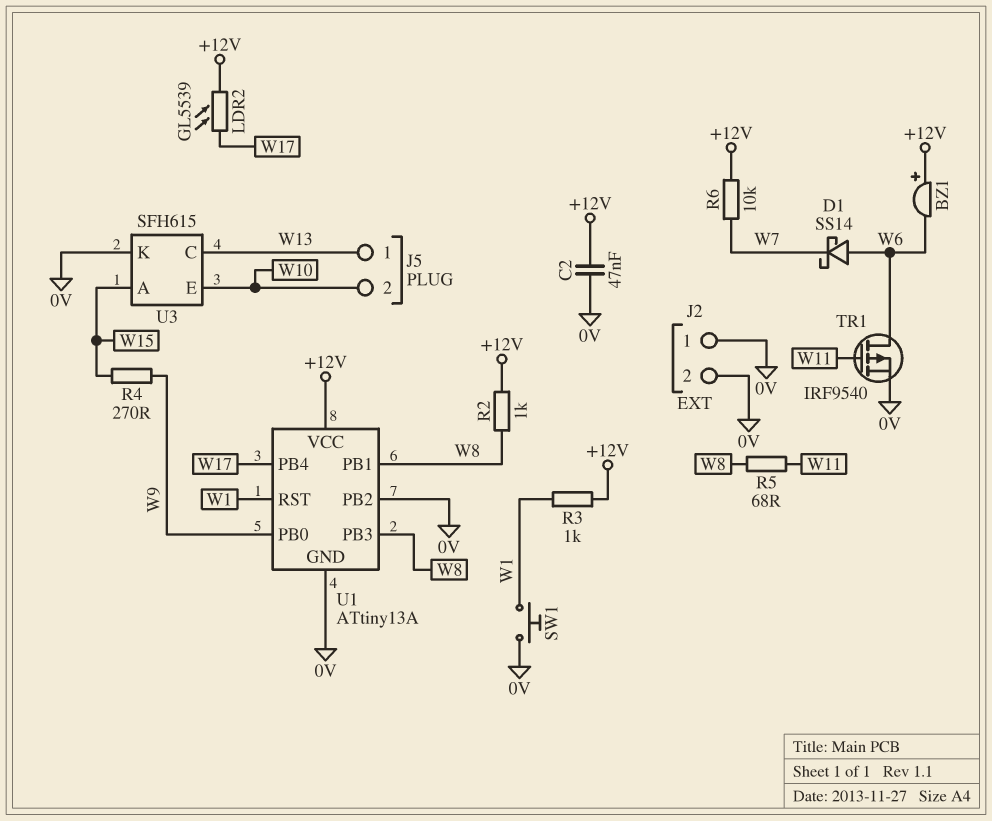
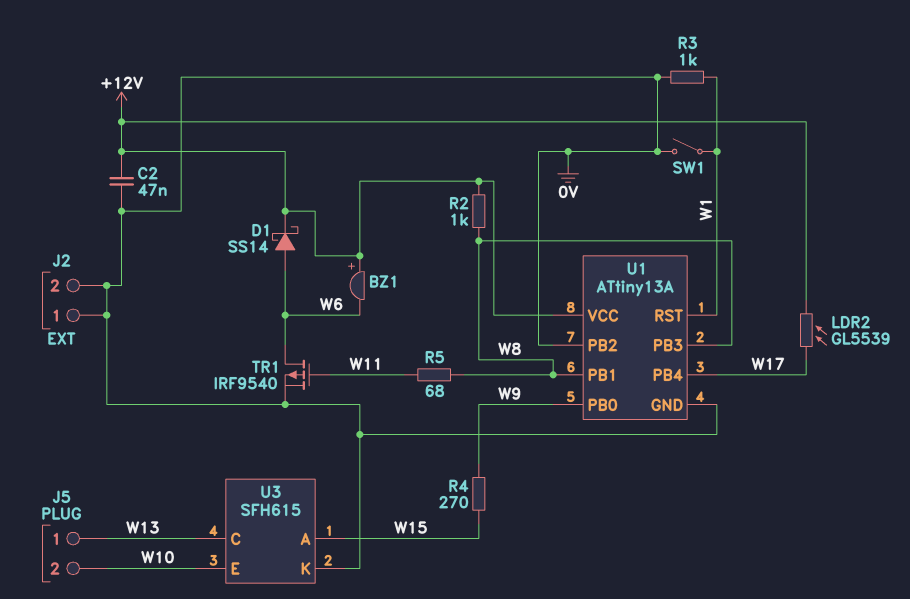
D1: schottky SS14 (A W6, K W7) -> schottky SS14 (A W6, K +12V)
R3: 1k (+12V, W1) -> 1k (0V, W1)
R6: 10k (+12V, W7) -> none
SW1: button (0V, W1) -> switch (0V, W1)

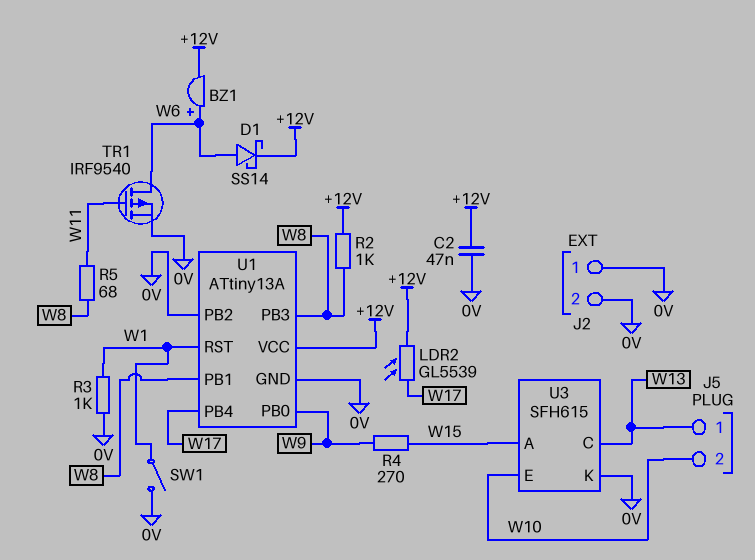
BZ1: buzzer (plus +12V, minus W6) -> buzzer (plus W6, minus +12V)

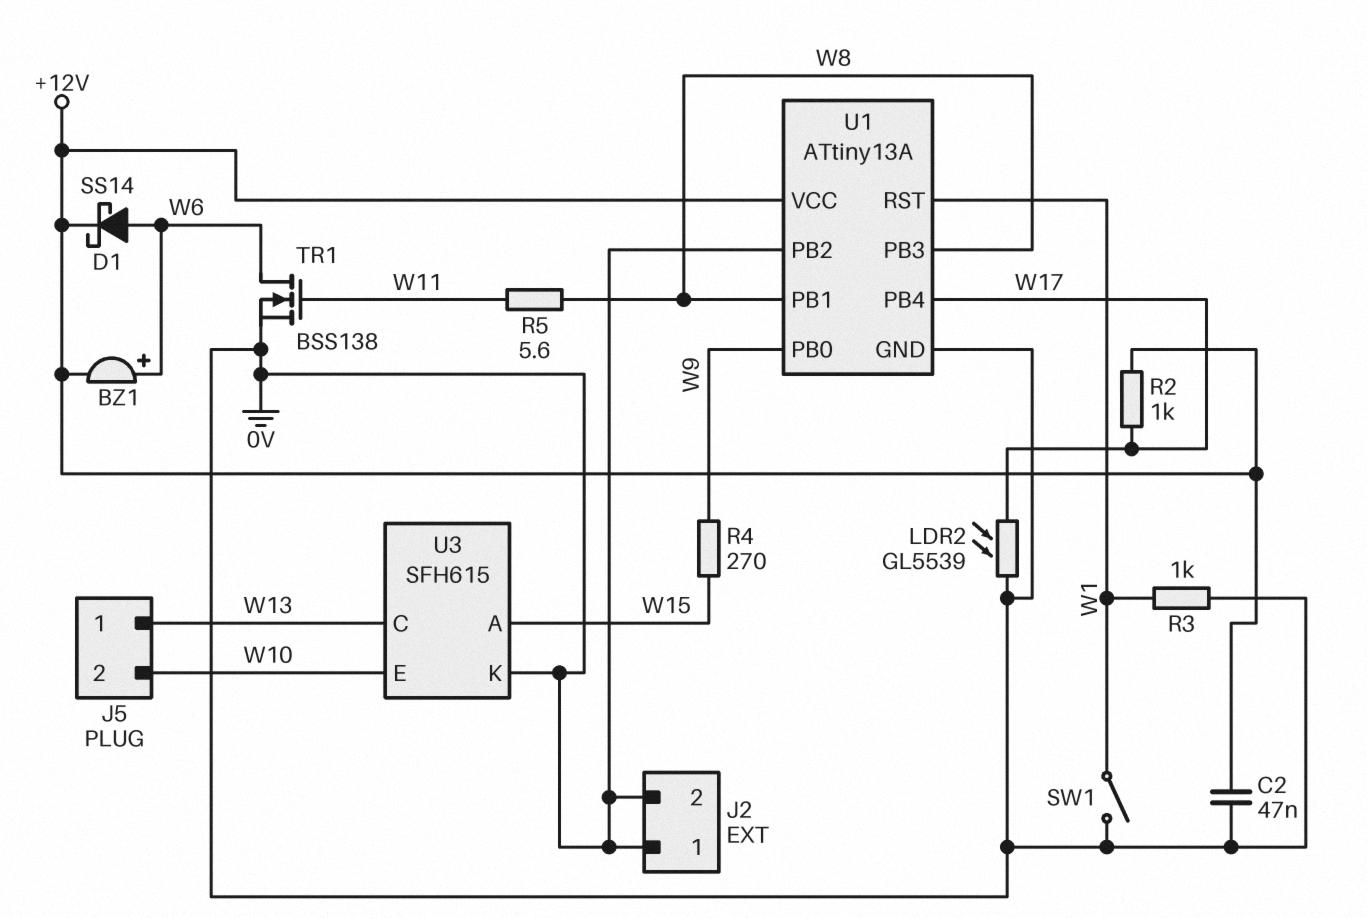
LDR2: GL5539 (+12V, W17) -> GL5539 (0V, W17)
R2: 1k (+12V, W8) -> 1k (+12V, W17)
R5: 68 (W8, W11) -> 5.6 (W8, W11)
TR1: PMOS IRF9540 (G W11, D W6, S 0V) -> NMOS BSS138 (G W11, D W6, S 0V)

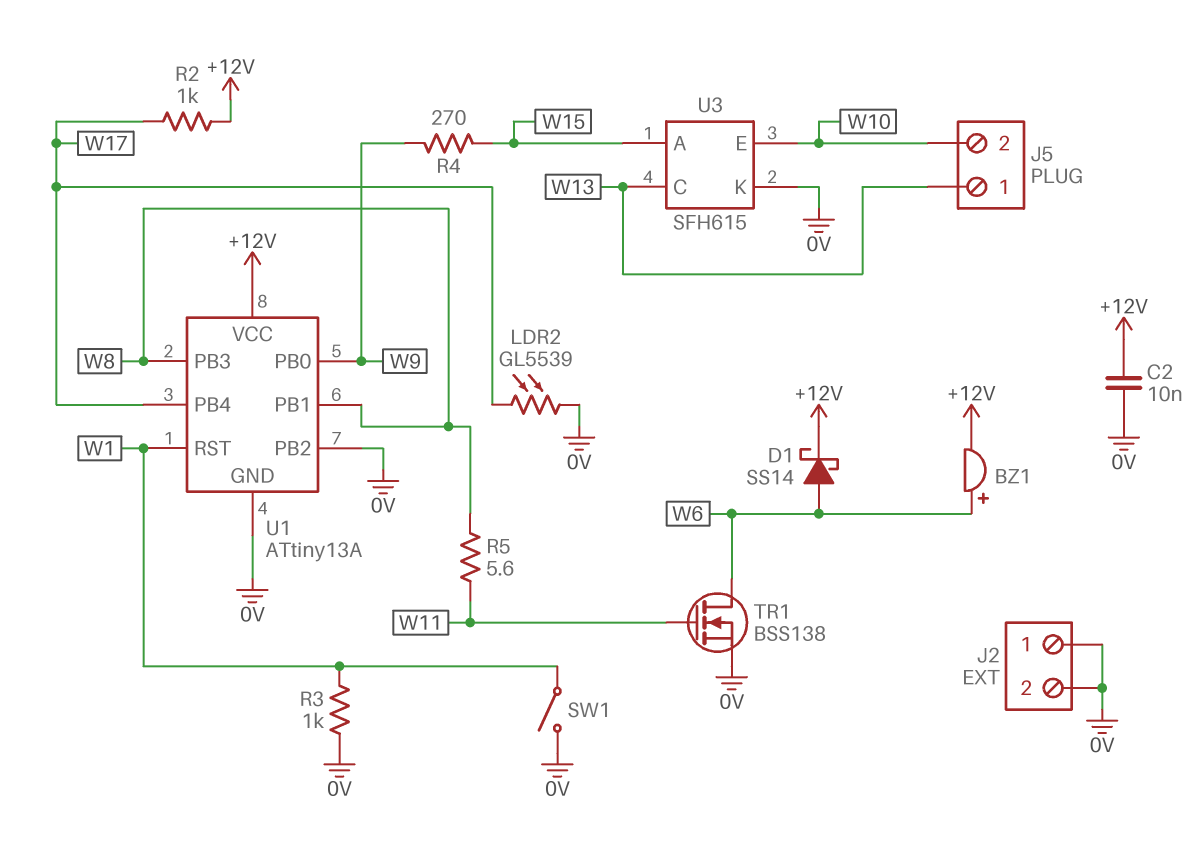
C2: 47nF (+12V, 0V) -> 10nF (+12V, 0V)

